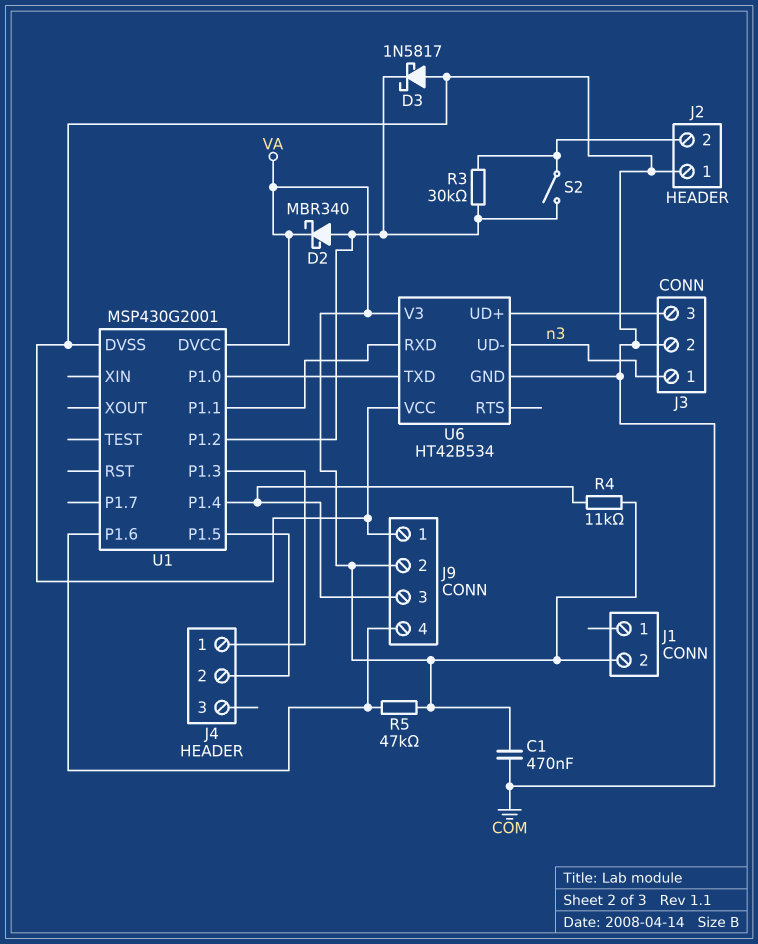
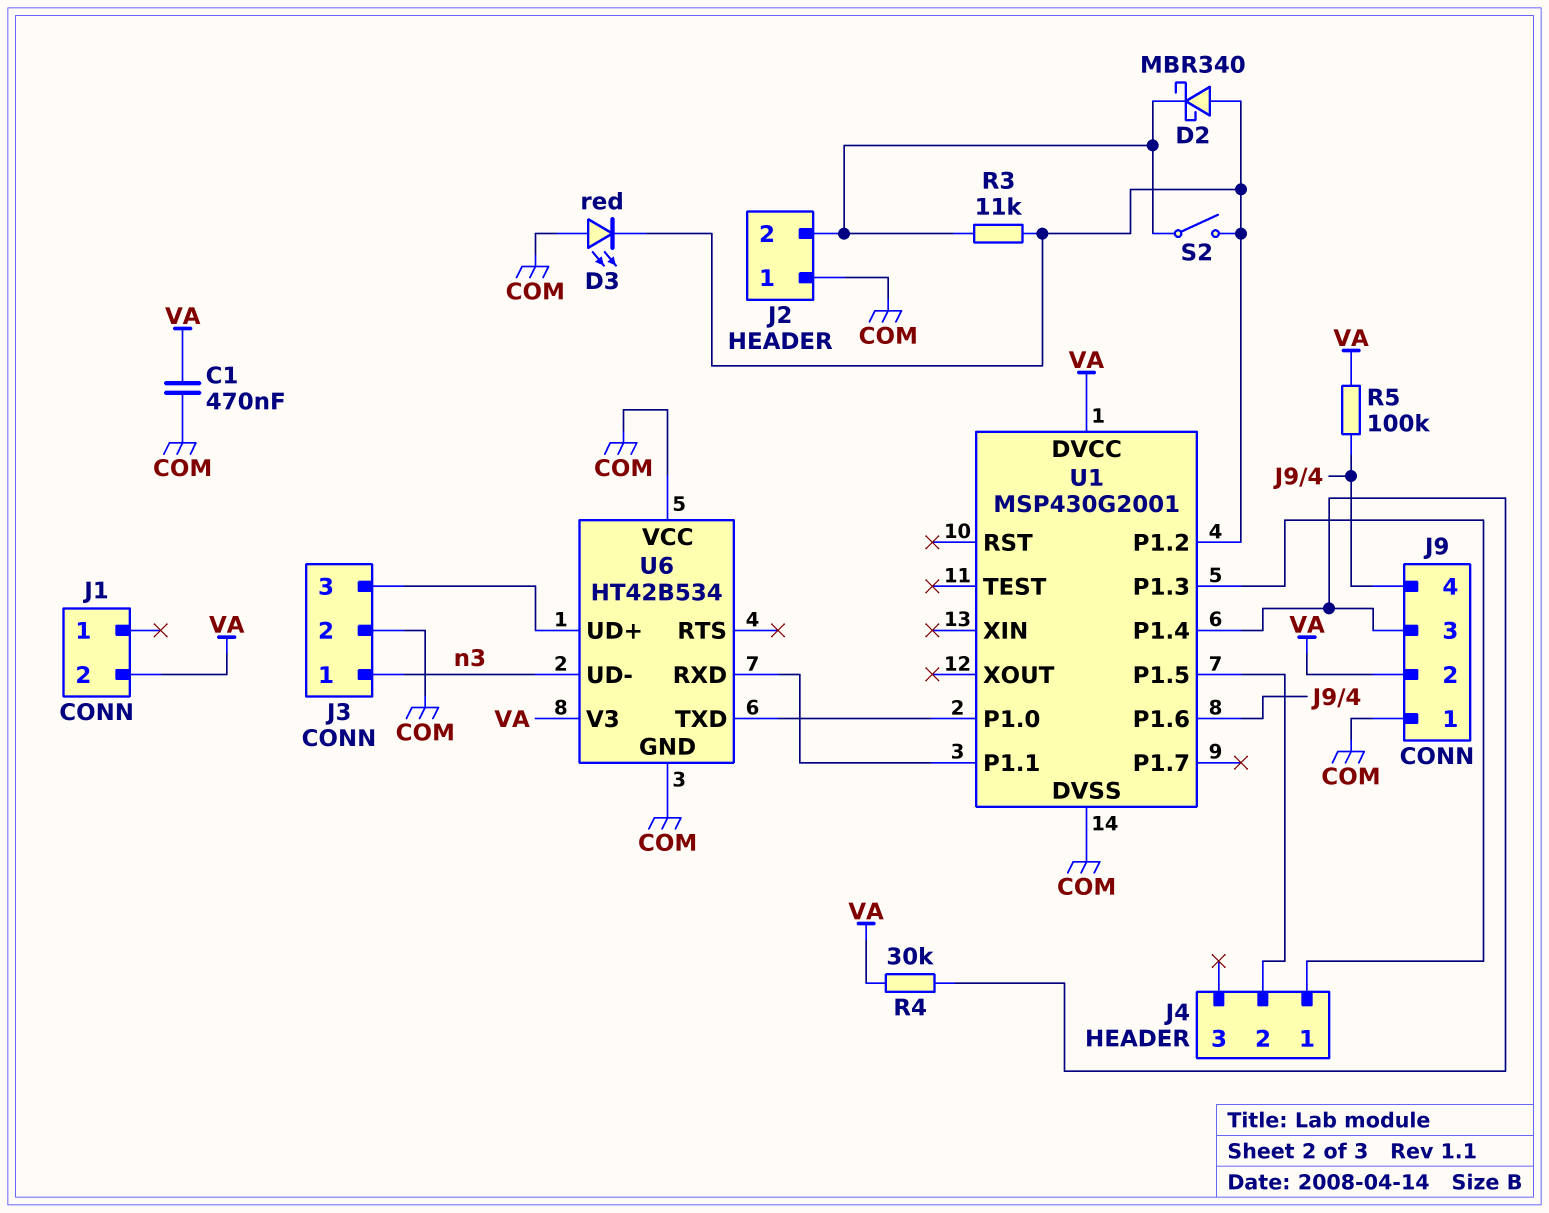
D2: schottky MBR340 (A U1/P1.2, K VA) -> schottky MBR340 (A U1/P1.2, K J2/2)
D3: schottky 1N5817 (A COM, K U1/P1.2) -> LED red (A COM, K U1/P1.2)
R3: 30k (J2/2, U1/P1.2) -> 11k (J2/2, U1/P1.2)
R4: 11k (J9/3, VA) -> 30k (J9/3, VA)
R5: 47k (J9/4, VA) -> 100k (J9/4, VA)

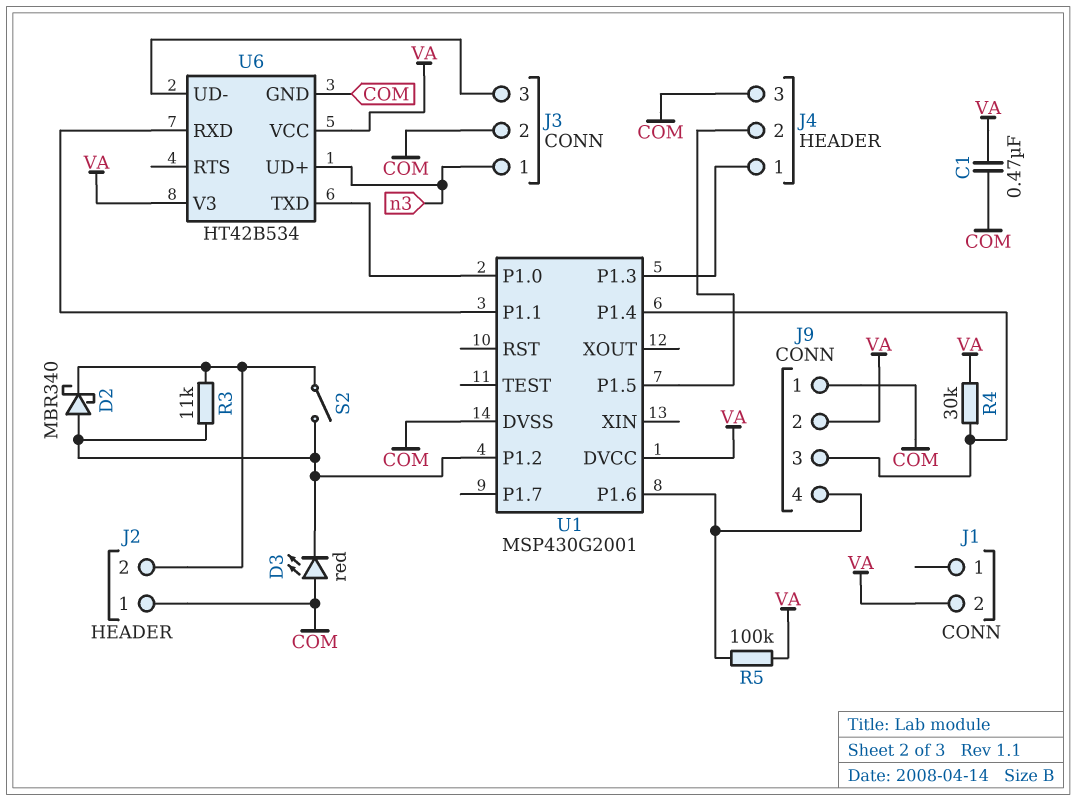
J4 pin 3: none -> COM
U6 pin UD+: J3/3 -> n3
U6 pin UD-: n3 -> J3/3
U6 pin VCC: COM -> VA

